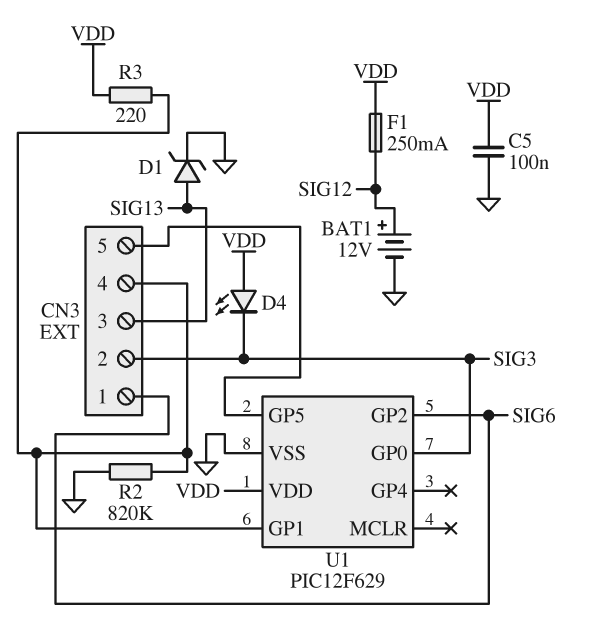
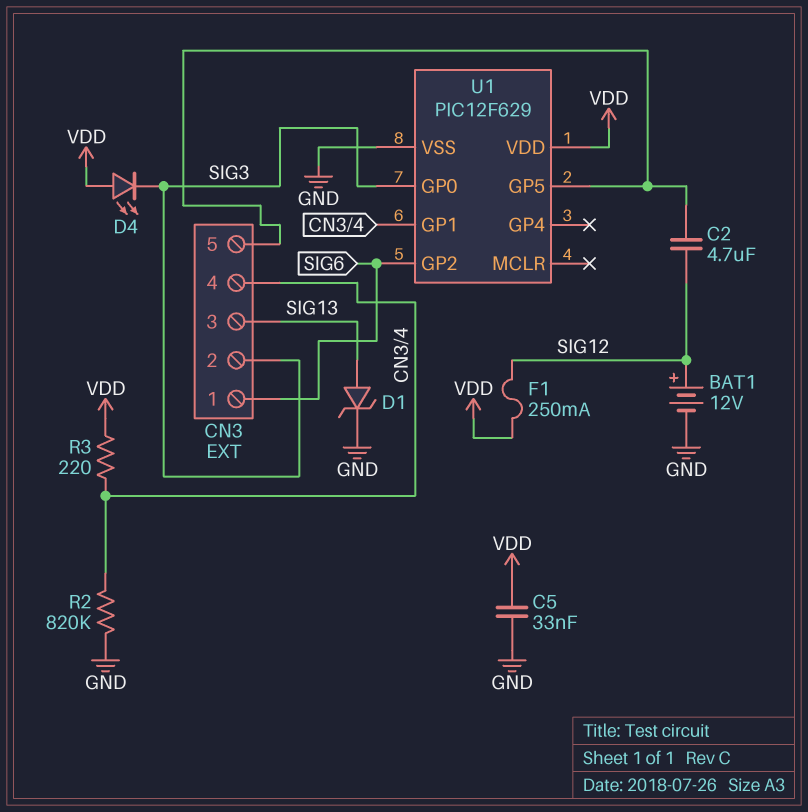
C2: none -> 4.7uF (CN3/5, SIG12)
C5: 100nF (GND, VDD) -> 33nF (GND, VDD)

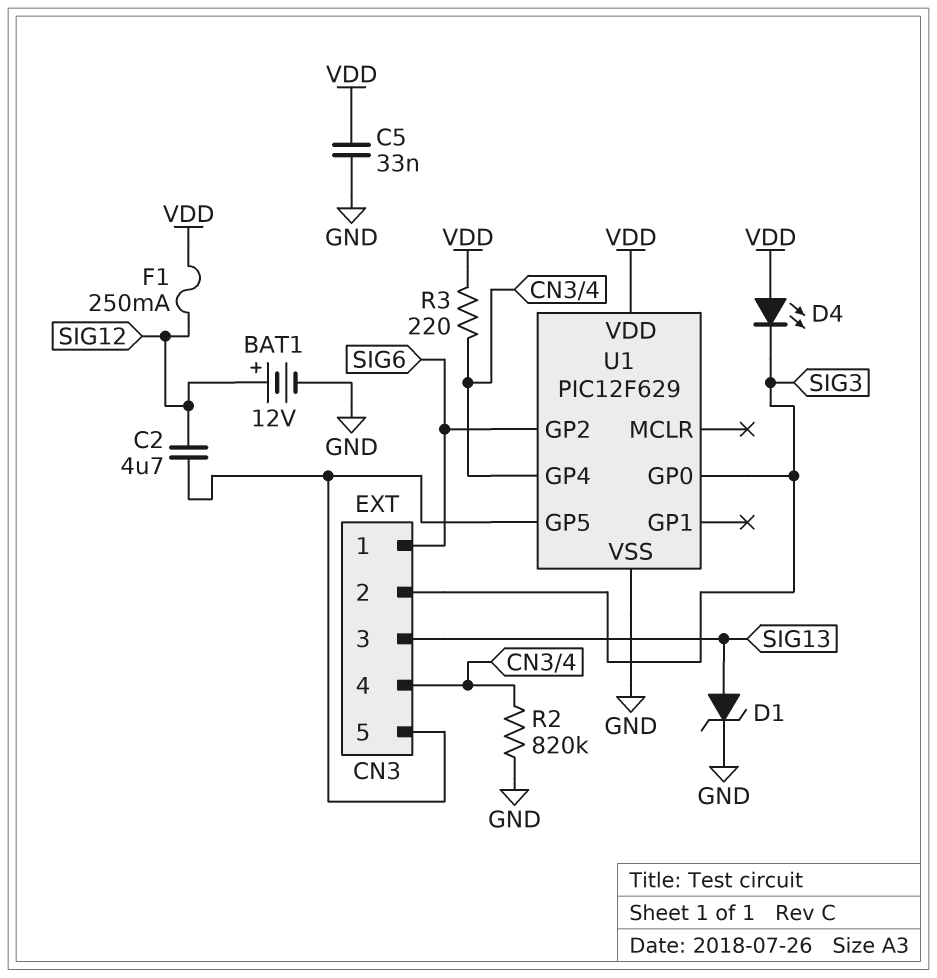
U1 pin GP1: CN3/4 -> none
U1 pin GP4: none -> CN3/4

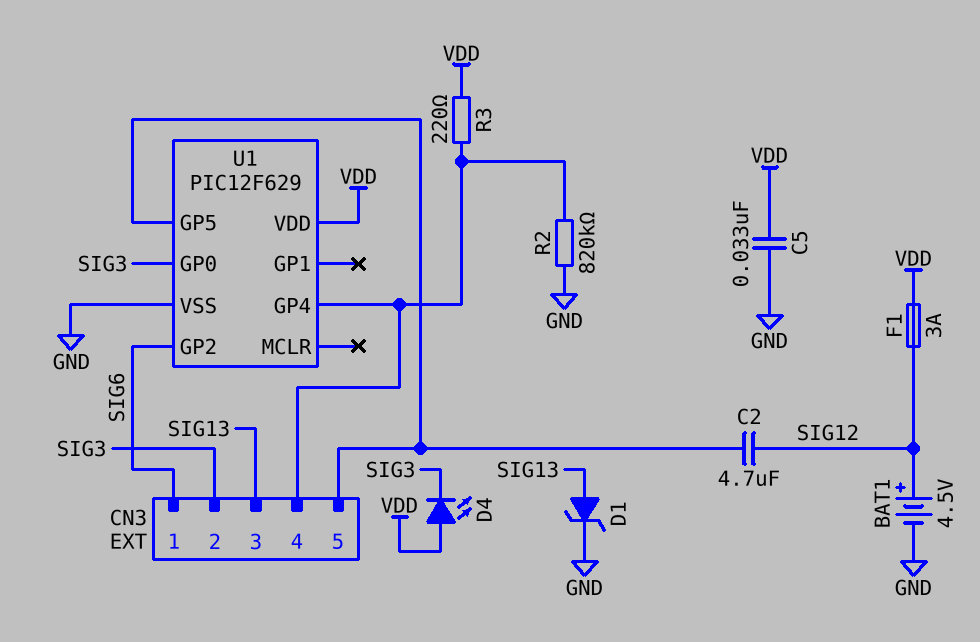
BAT1: 12V (plus SIG12, minus GND) -> 4.5V (plus SIG12, minus GND)
F1: 250mA (SIG12, VDD) -> 3A (SIG12, VDD)

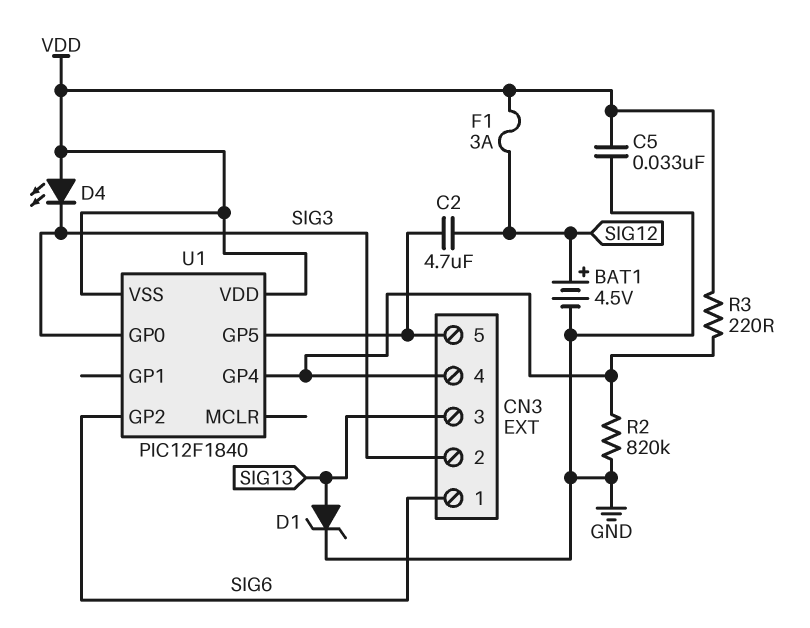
U1: PIC12F629 -> PIC12F1840
U1 pin VSS: GND -> VDD

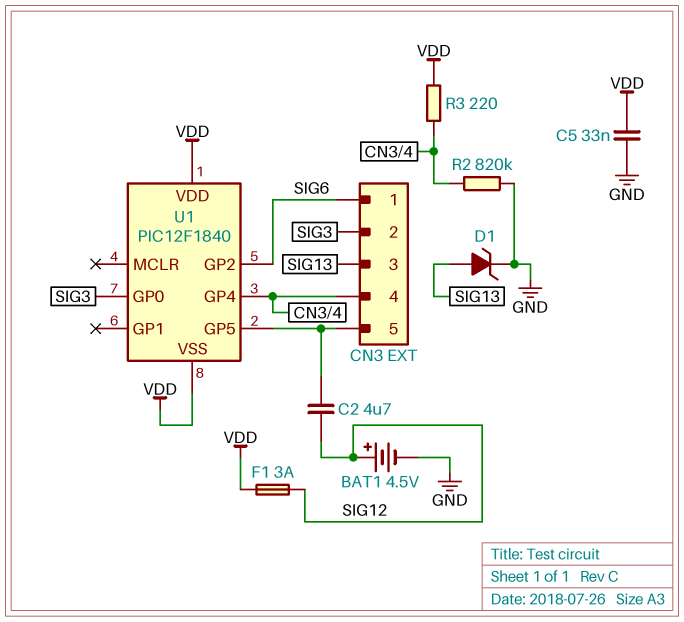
D4: LED (A VDD, K SIG3) -> none

